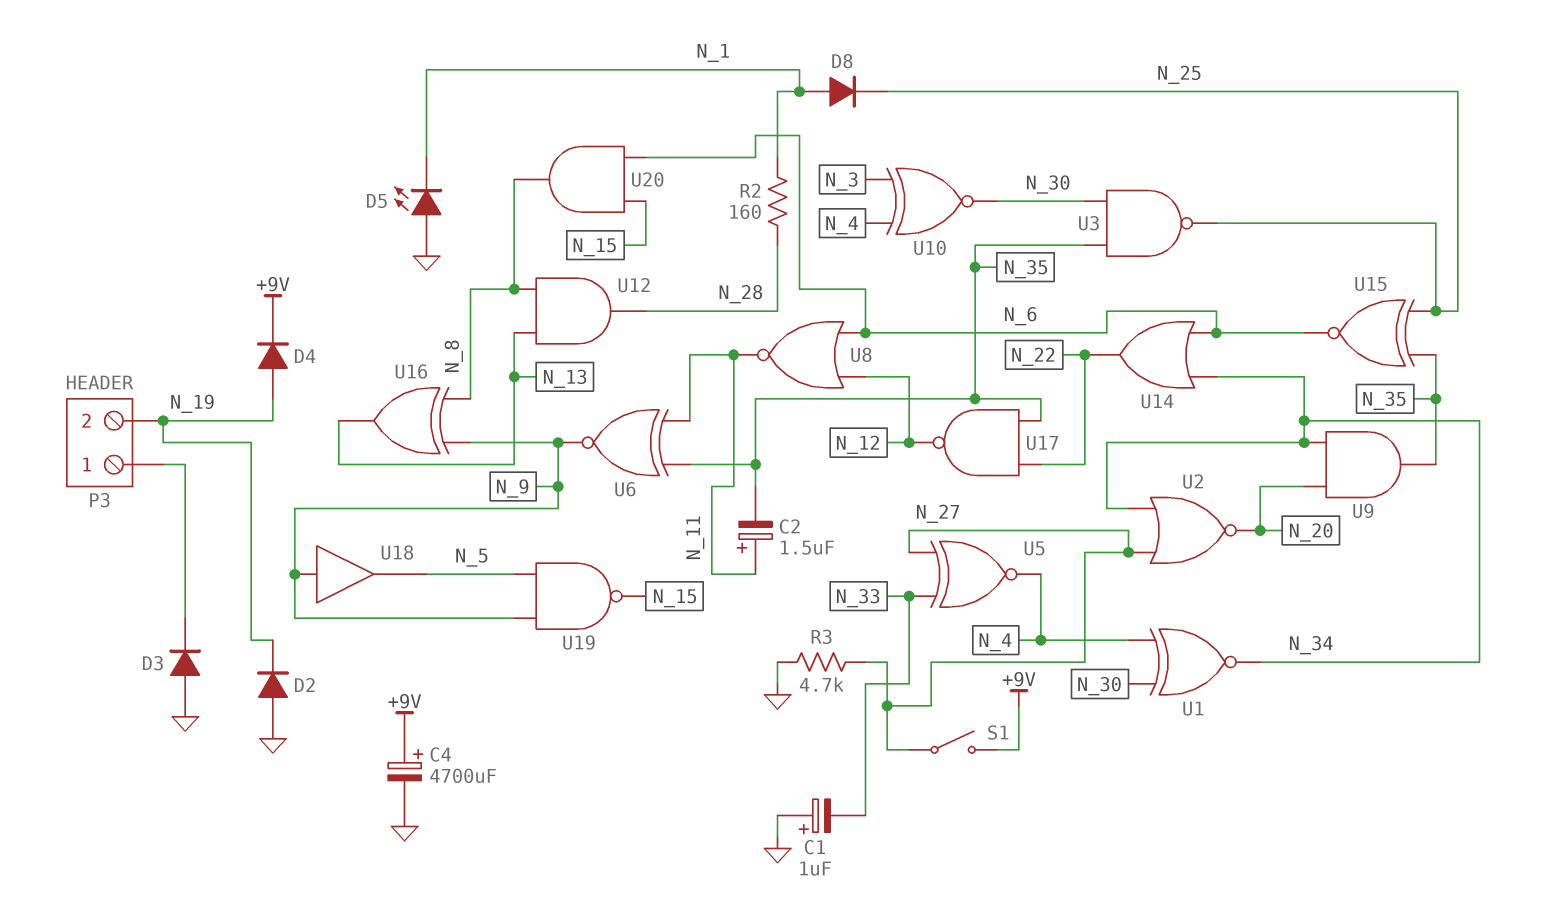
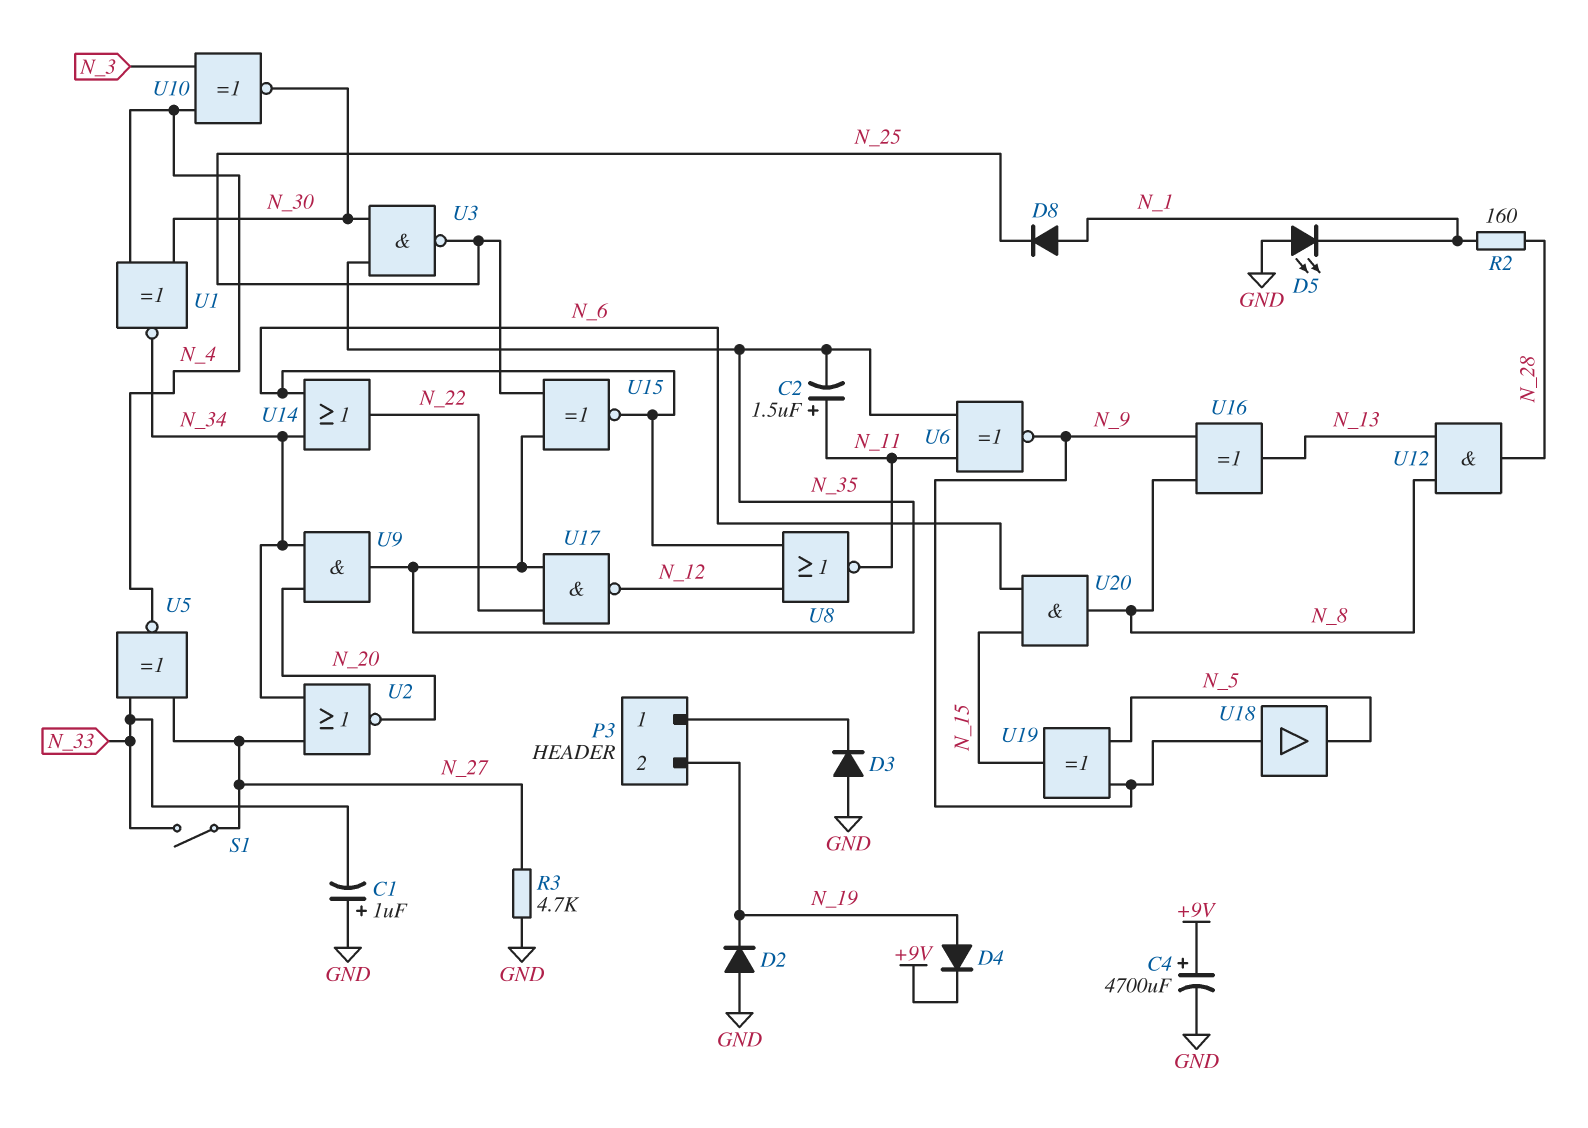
S1: switch (+9V, N_27) -> switch (N_27, N_33)
U19: NAND (in N_5, in N_9, out N_15) -> XOR (in N_5, in N_9, out N_15)

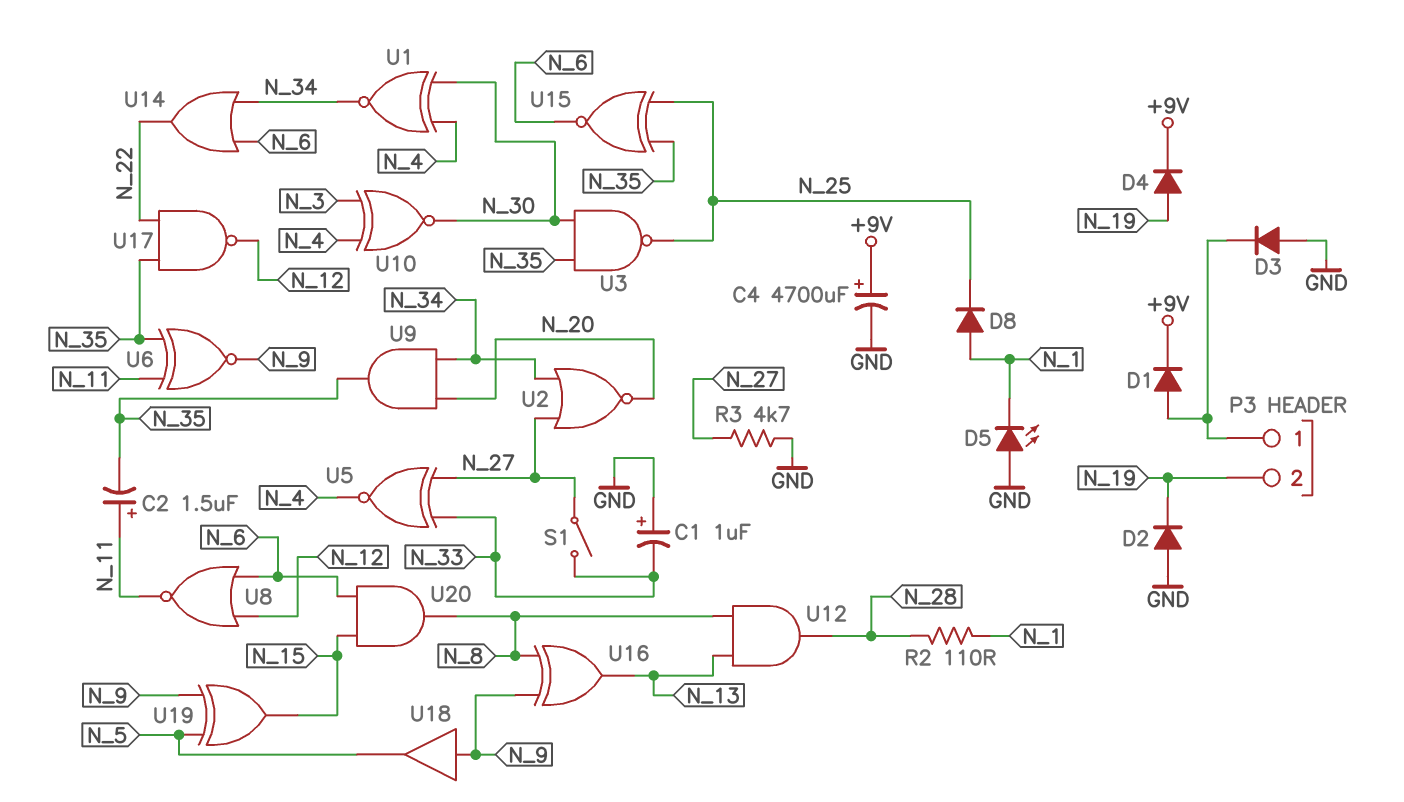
D1: none -> diode (A P3/1, K +9V)
R2: 160 (N_1, N_28) -> 110 (N_1, N_28)

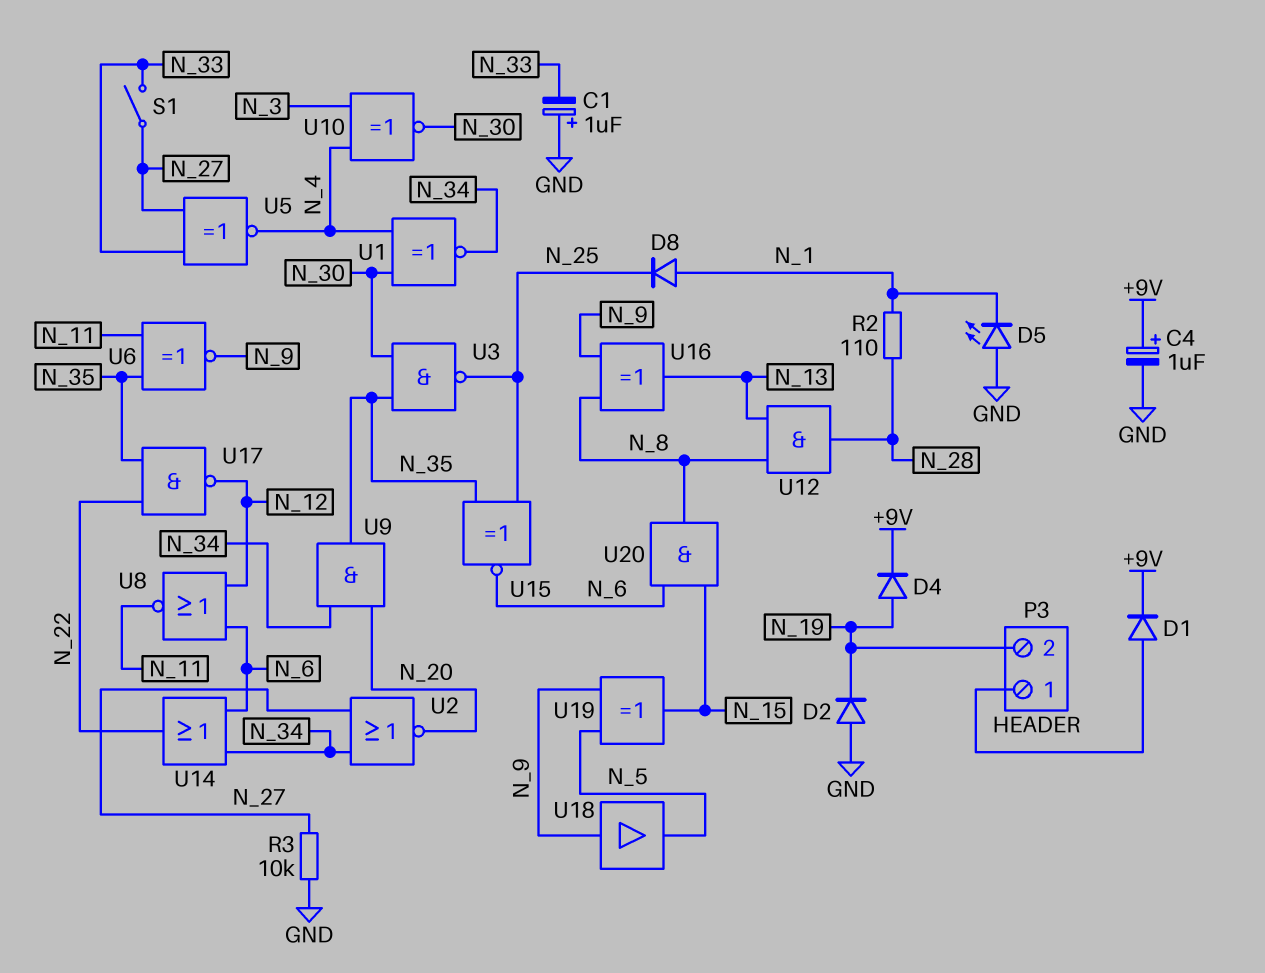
C2: 1.5uF (plus N_11, minus N_35) -> none
C4: 4700uF (plus +9V, minus GND) -> 1uF (plus +9V, minus GND)
D3: diode (A GND, K P3/1) -> none
R3: 4.7k (GND, N_27) -> 10k (GND, N_27)

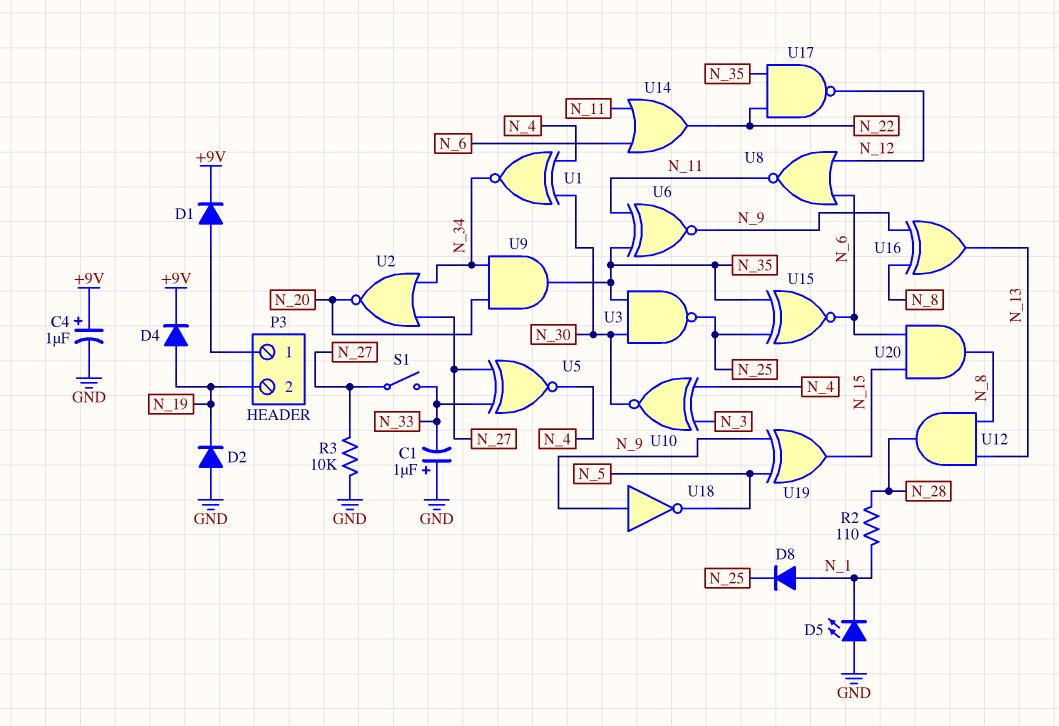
U14: OR (in N_6, in N_34, out N_22) -> OR (in N_6, in N_11, out N_22)
U18: buffer (in N_9, out N_5) -> NOT (in N_9, out N_5)

